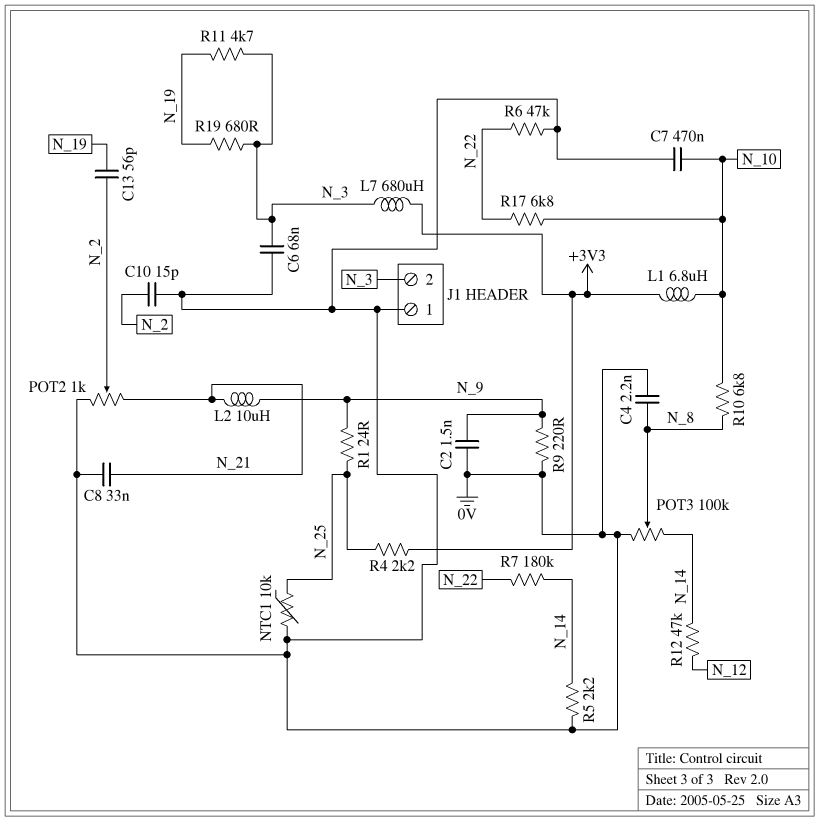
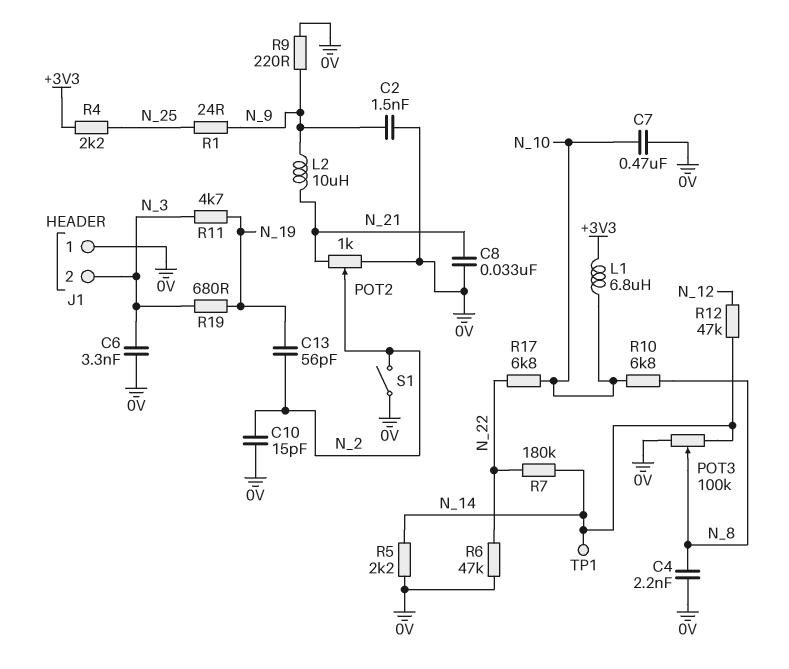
C6: 68nF (0V, N_3) -> 3.3nF (0V, N_3)
L7: 680uH (+3V3, N_3) -> none
NTC1: 10k (0V, N_25) -> none
S1: none -> switch (0V, N_2)
TP1: none -> test point (N_14)

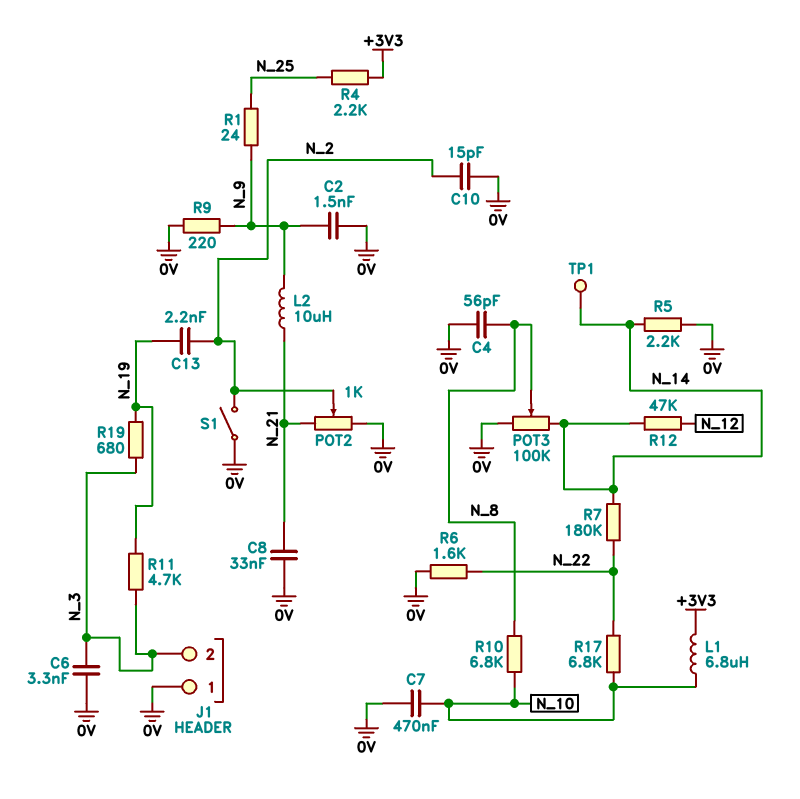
C4: 2.2nF (0V, N_8) -> 56pF (0V, N_8)
C13: 56pF (N_2, N_19) -> 2.2nF (N_2, N_19)
R6: 47k (0V, N_22) -> 1.6k (0V, N_22)

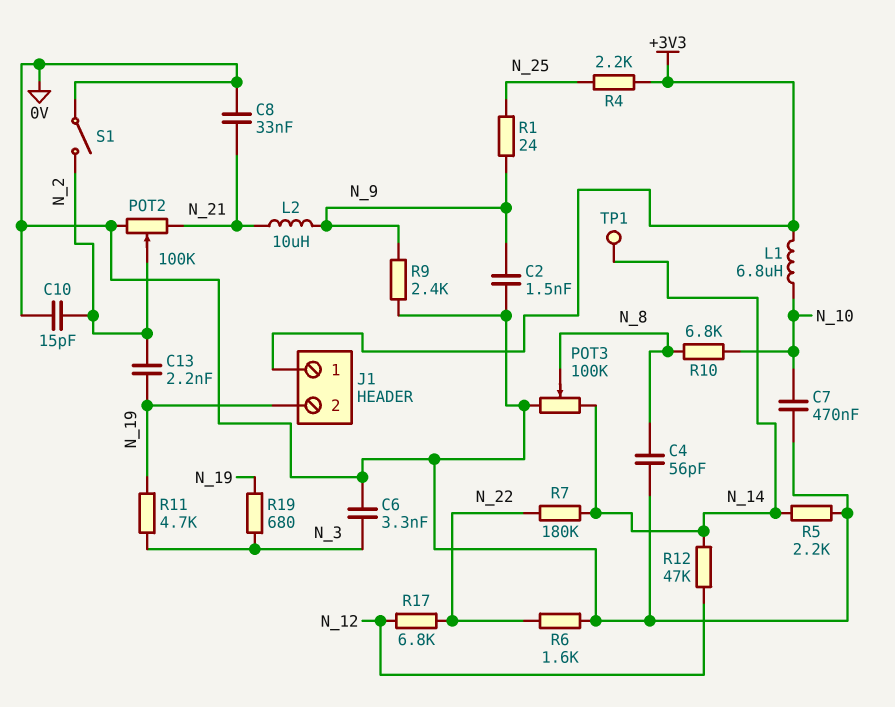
J1 pin 1: 0V -> +3V3
J1 pin 2: N_3 -> N_19
POT2: 1k (0V, N_21, wiper N_2) -> 100k (0V, N_21, wiper N_2)
R9: 220 (0V, N_9) -> 2.4k (0V, N_9)
R17: 6.8k (N_10, N_22) -> 6.8k (N_12, N_22)

